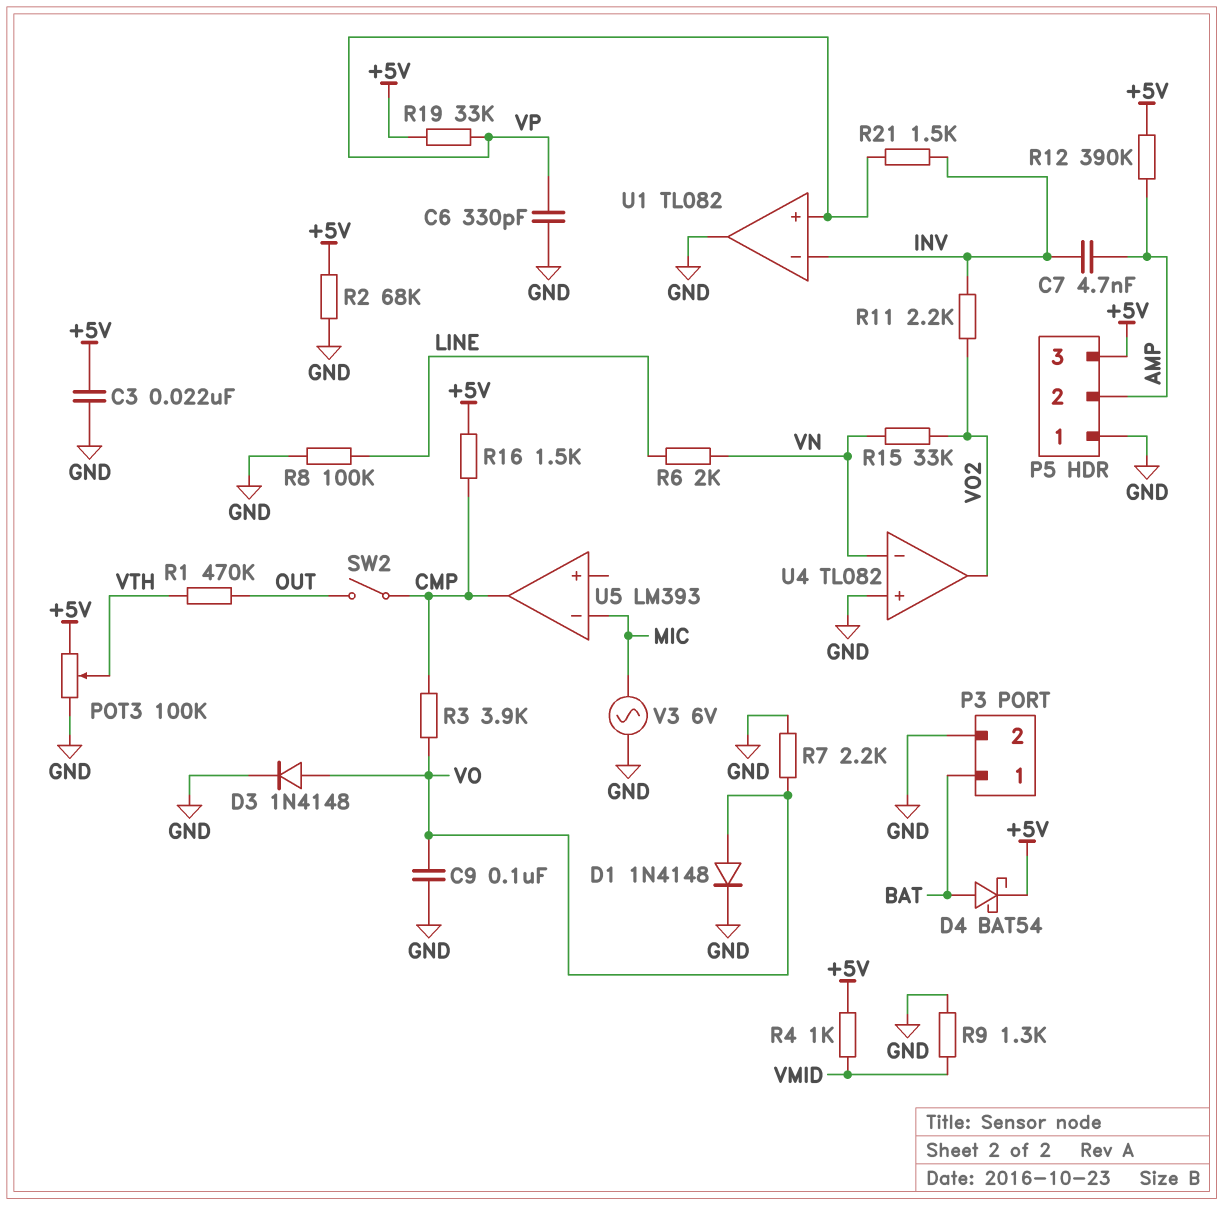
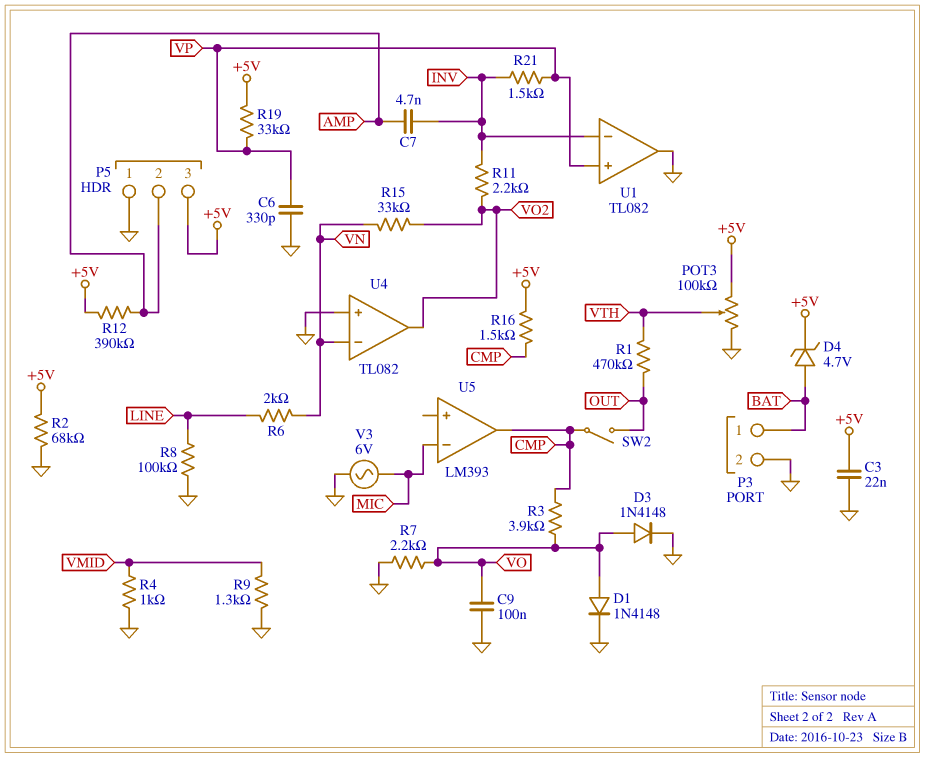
D4: schottky BAT54 (A BAT, K +5V) -> zener 4.7V (A BAT, K +5V)
R4: 1k (+5V, VMID) -> 1k (GND, VMID)

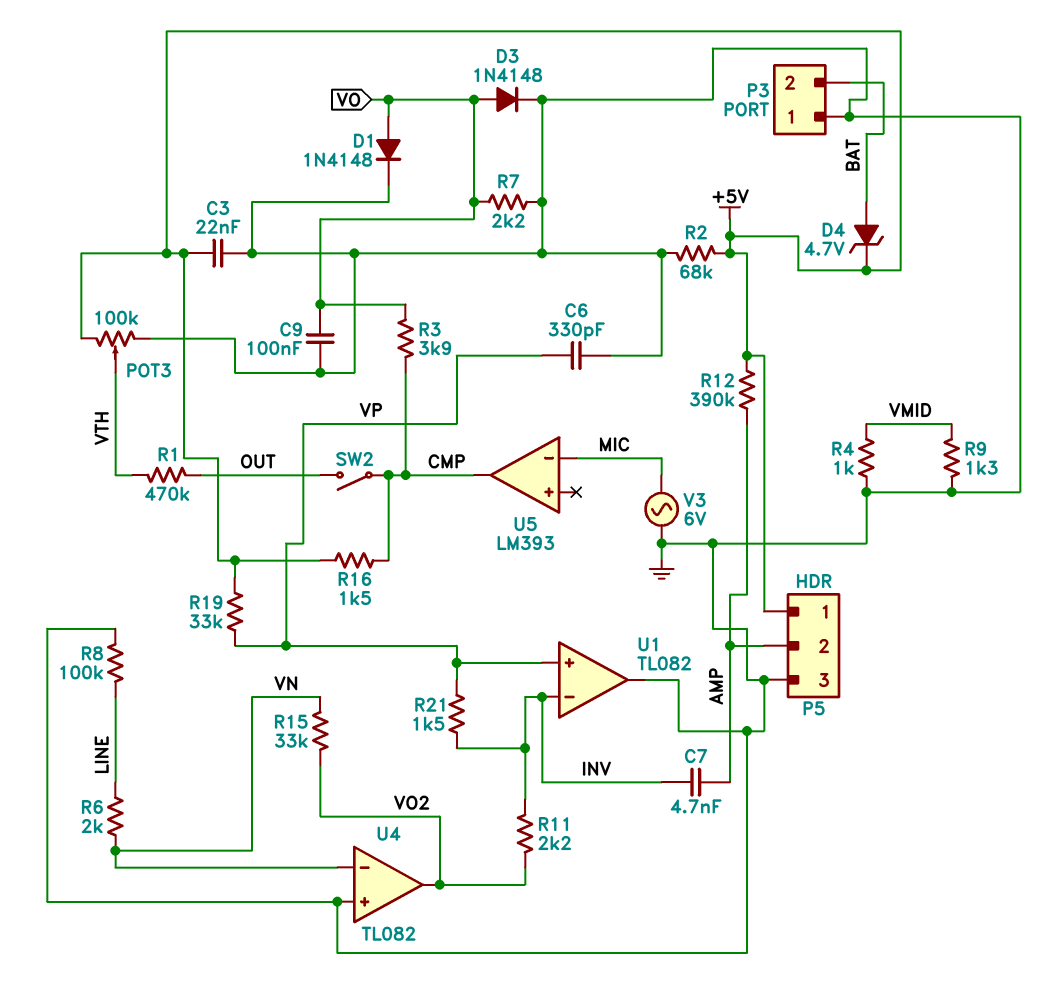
P3 pin 1: BAT -> GND
P3 pin 2: GND -> BAT
P5 pin 1: GND -> +5V
P5 pin 3: +5V -> GND

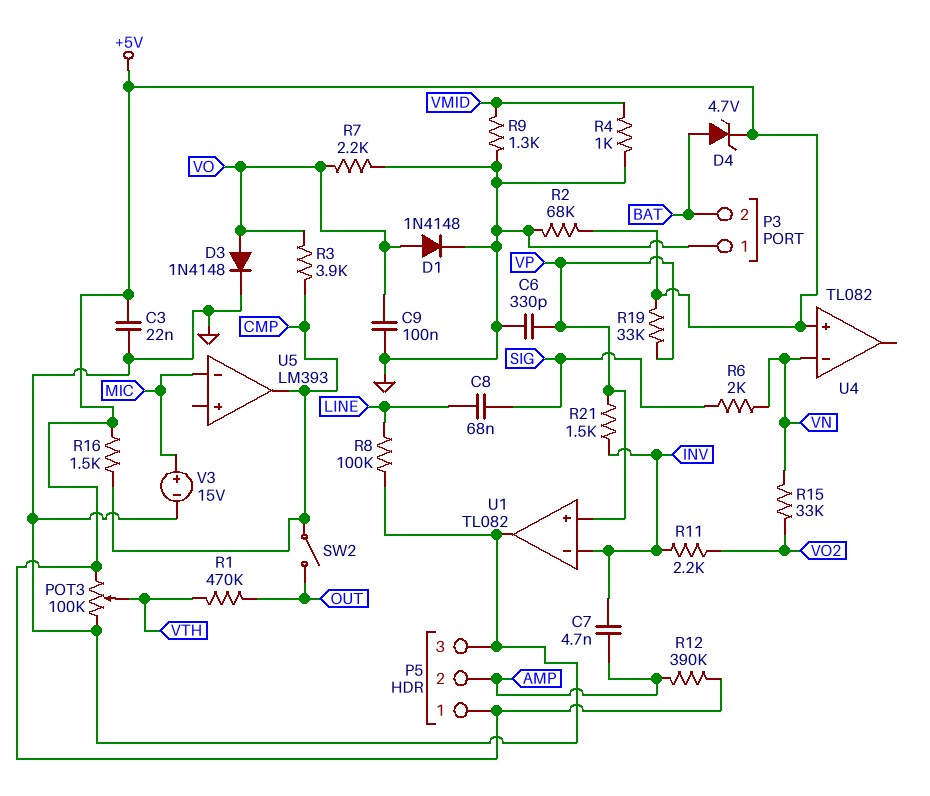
C8: none -> 68nF (LINE, SIG)
R6: 2k (LINE, VN) -> 2k (SIG, VN)
U4 pin in+: GND -> +5V
U4 pin out: VO2 -> none
V3: AC 6V (GND, MIC) -> 15V (plus MIC, minus GND)

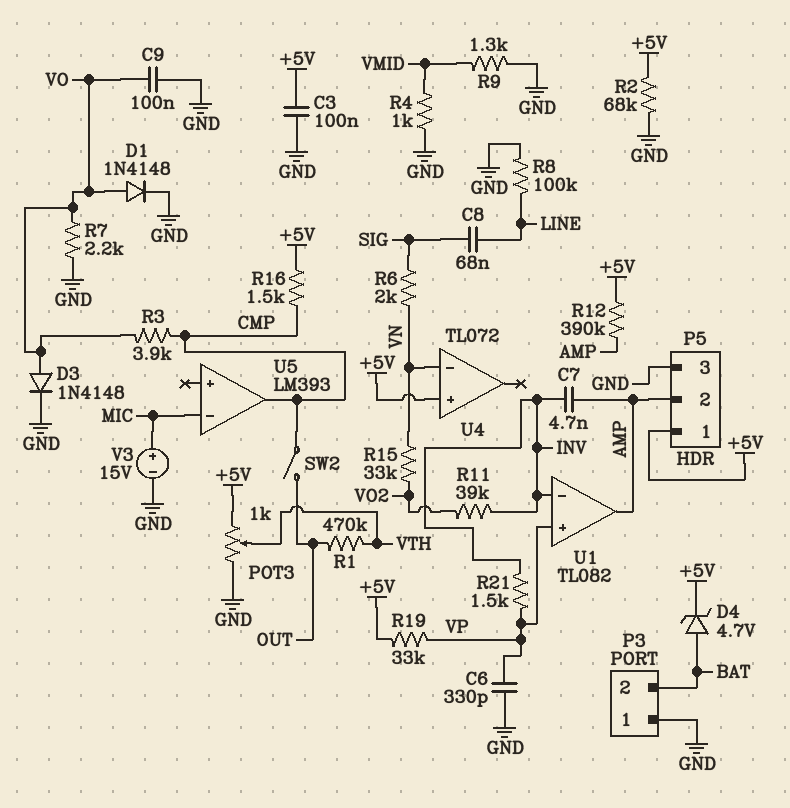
C3: 22nF (+5V, GND) -> 100nF (+5V, GND)
POT3: 100k (+5V, GND, wiper VTH) -> 1k (+5V, GND, wiper VTH)
R11: 2.2k (INV, VO2) -> 39k (INV, VO2)
U1 pin out: GND -> AMP
U4: TL082 -> TL072

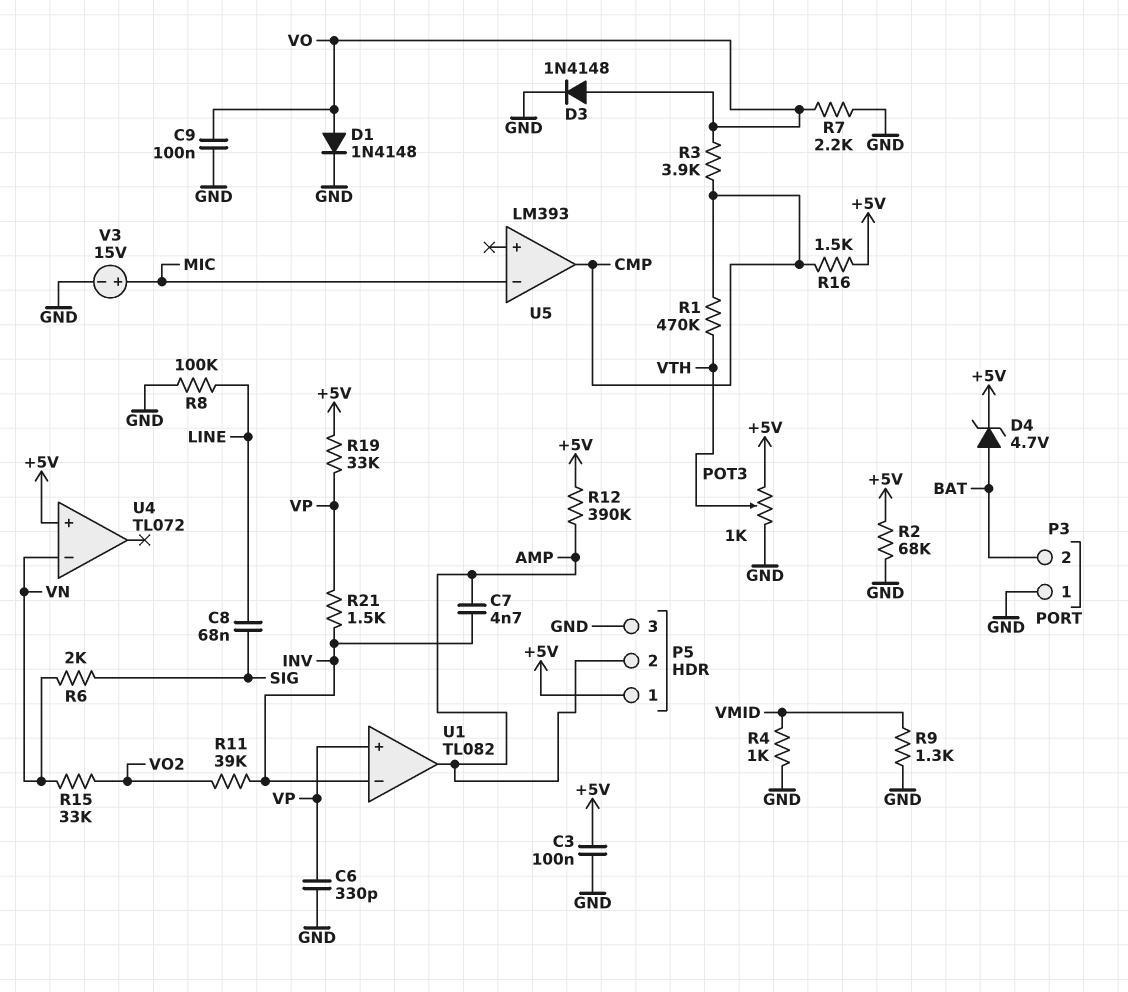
R1: 470k (OUT, VTH) -> 470k (CMP, VTH)
SW2: switch (CMP, OUT) -> none

